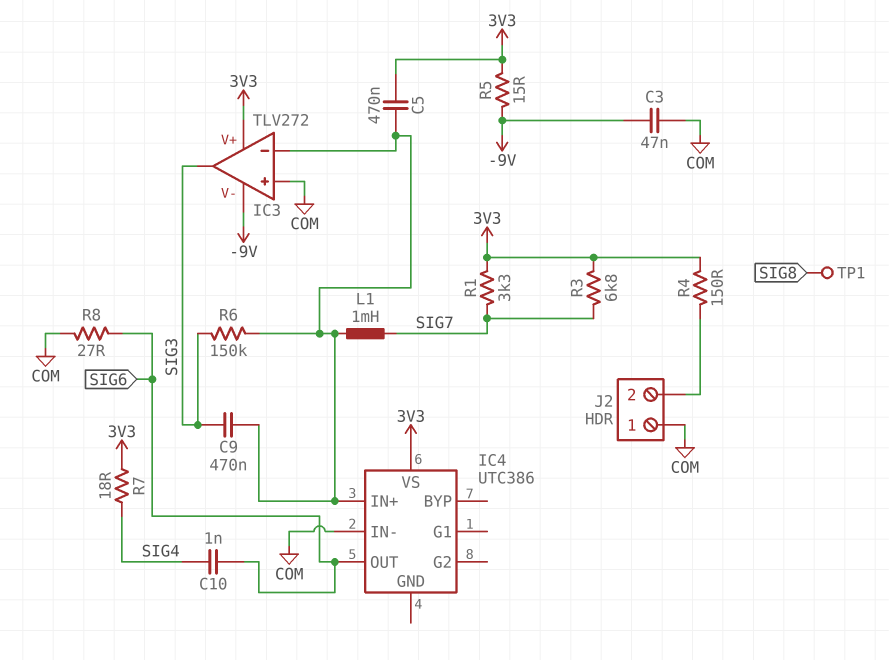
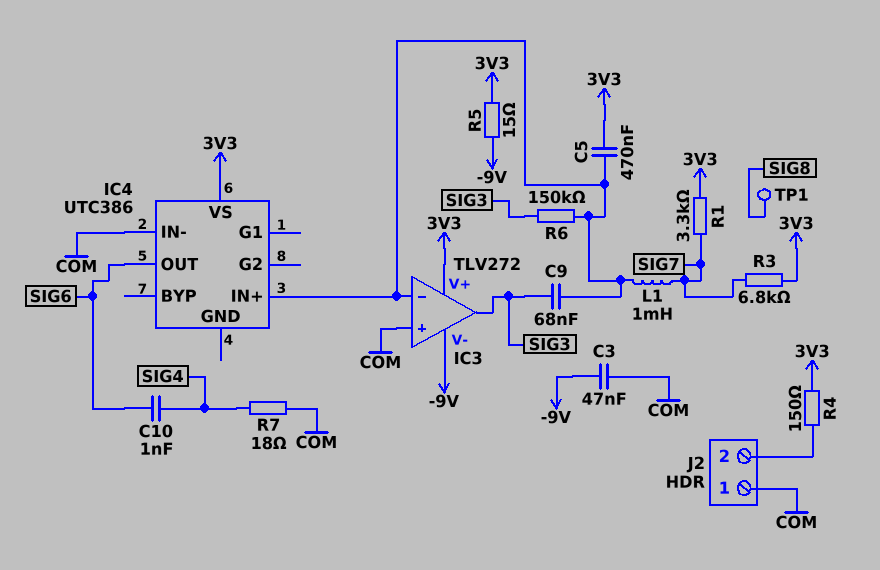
C9: 470nF (IC3/in-, SIG3) -> 68nF (IC3/in-, SIG3)
R7: 18 (3V3, SIG4) -> 18 (COM, SIG4)
R8: 27 (COM, SIG6) -> none

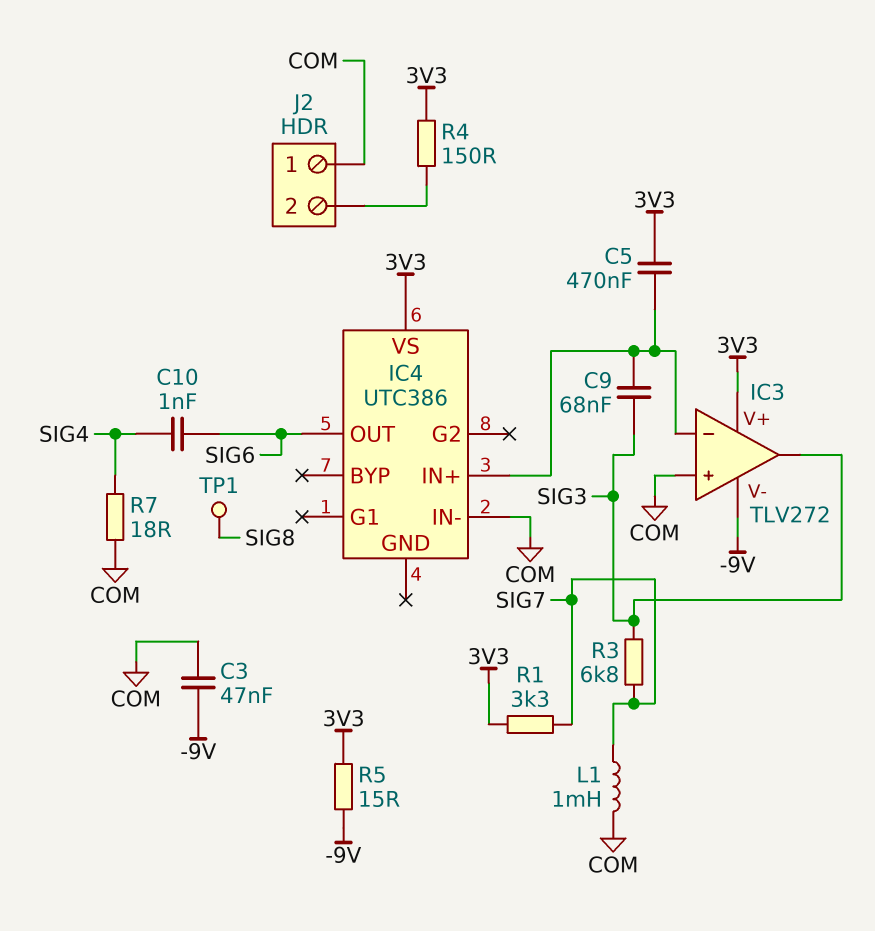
L1: 1mH (IC3/in-, SIG7) -> 1mH (COM, SIG7)
R3: 6.8k (3V3, SIG7) -> 6.8k (SIG3, SIG7)
R6: 150k (IC3/in-, SIG3) -> none

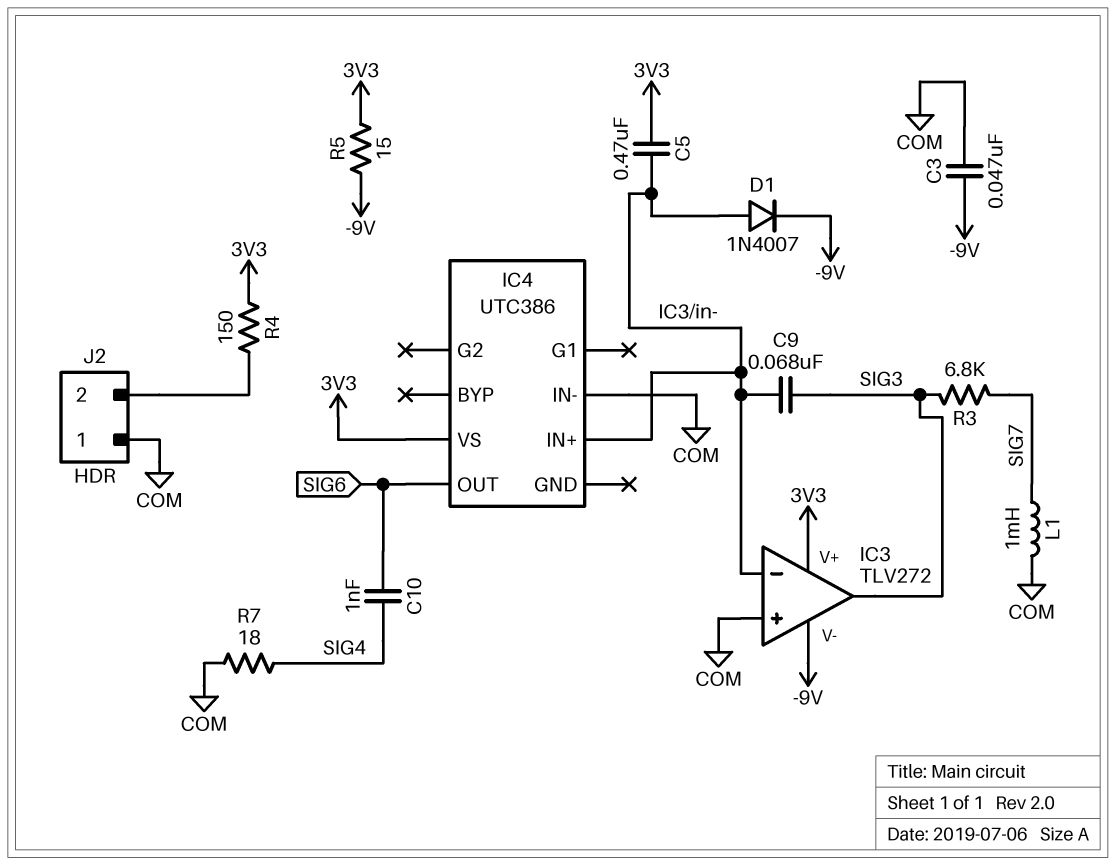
D1: none -> diode 1N4007 (A IC3/in-, K -9V)
R1: 3.3k (3V3, SIG7) -> none
TP1: test point (SIG8) -> none

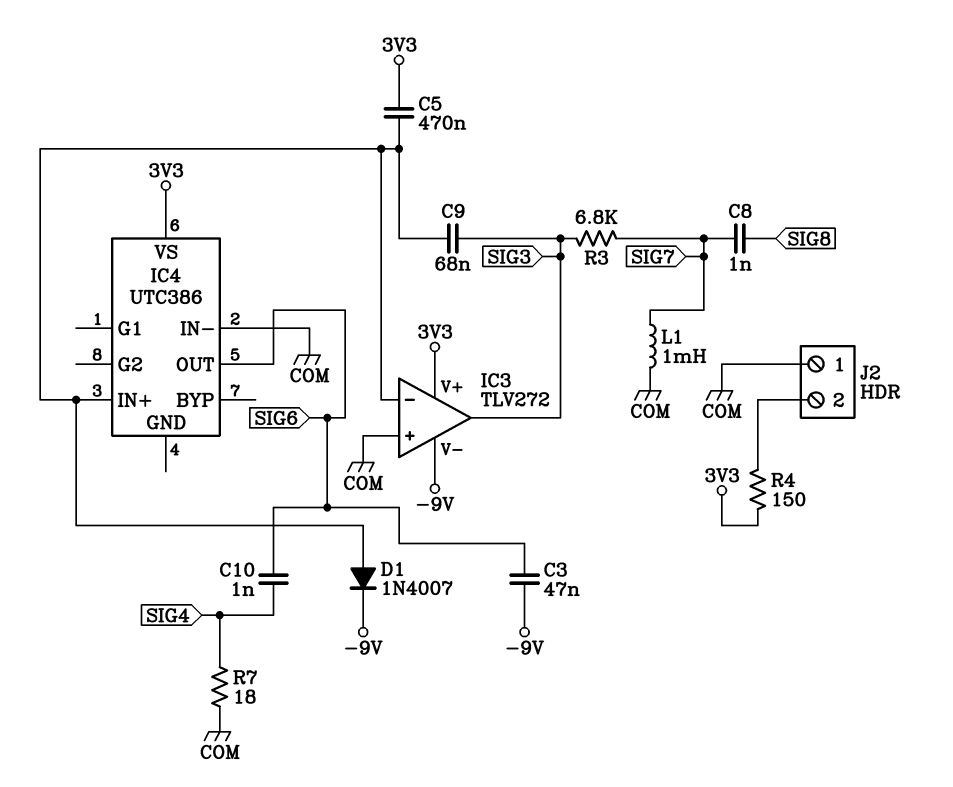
C3: 47nF (-9V, COM) -> 47nF (-9V, SIG6)
C8: none -> 1nF (SIG7, SIG8)
R5: 15 (-9V, 3V3) -> none

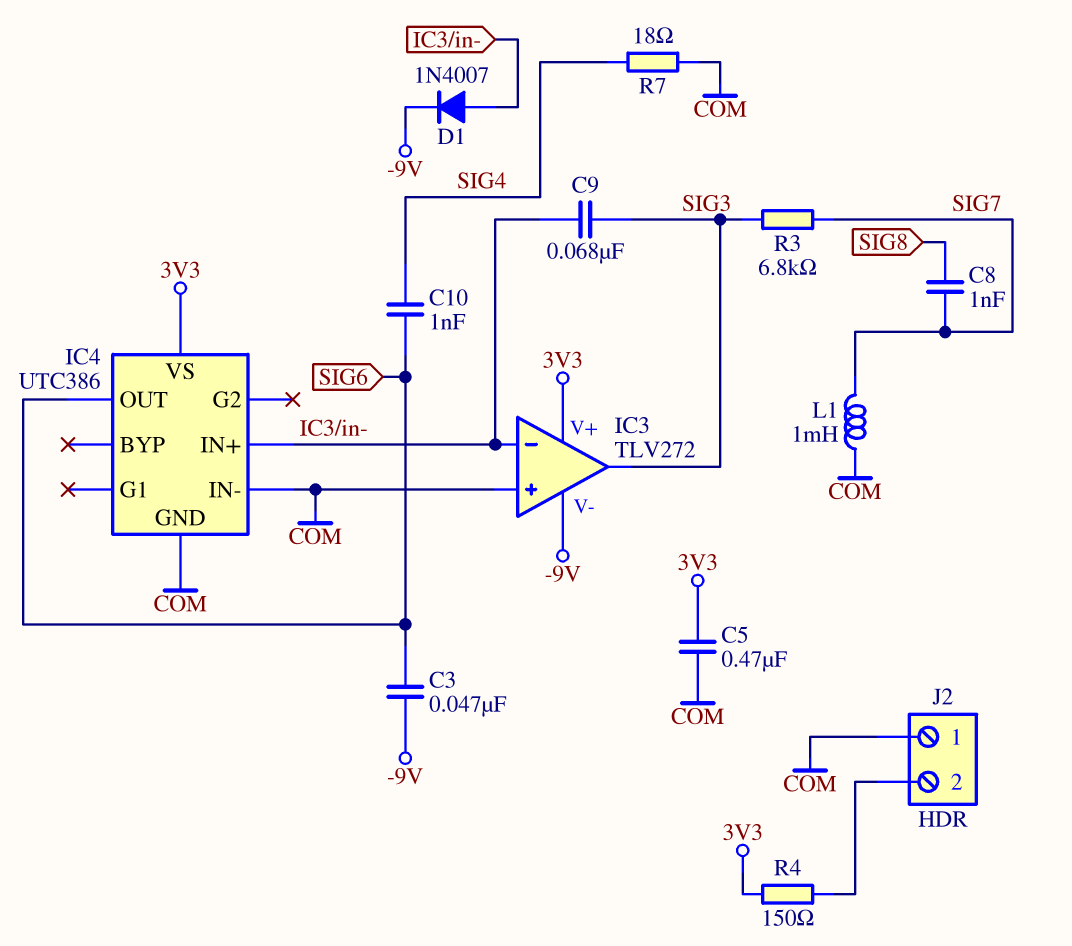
C5: 470nF (3V3, IC3/in-) -> 470nF (3V3, COM)
IC4 pin GND: none -> COM

